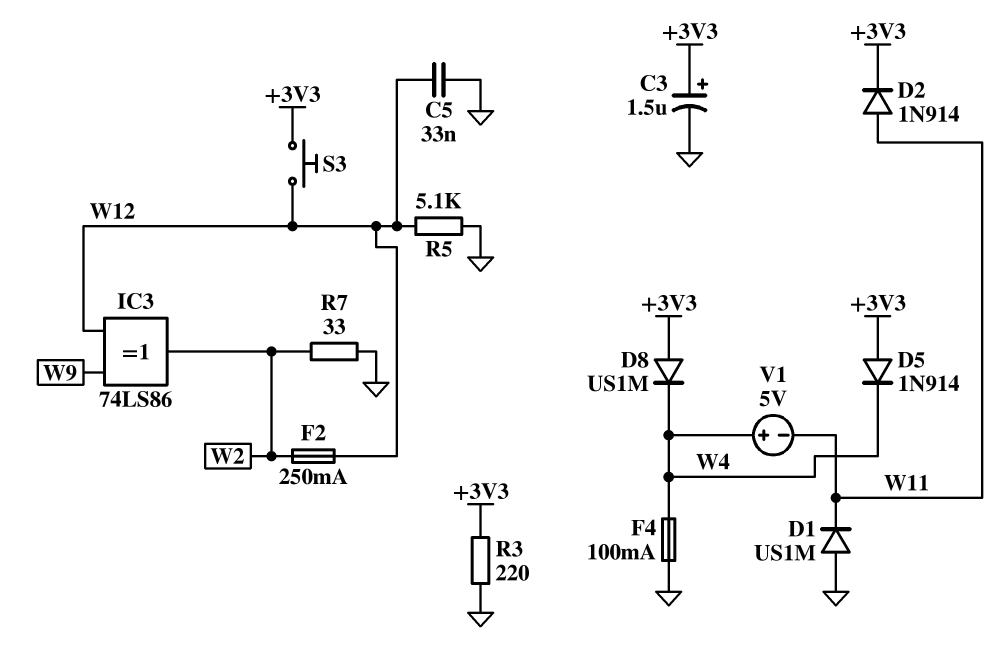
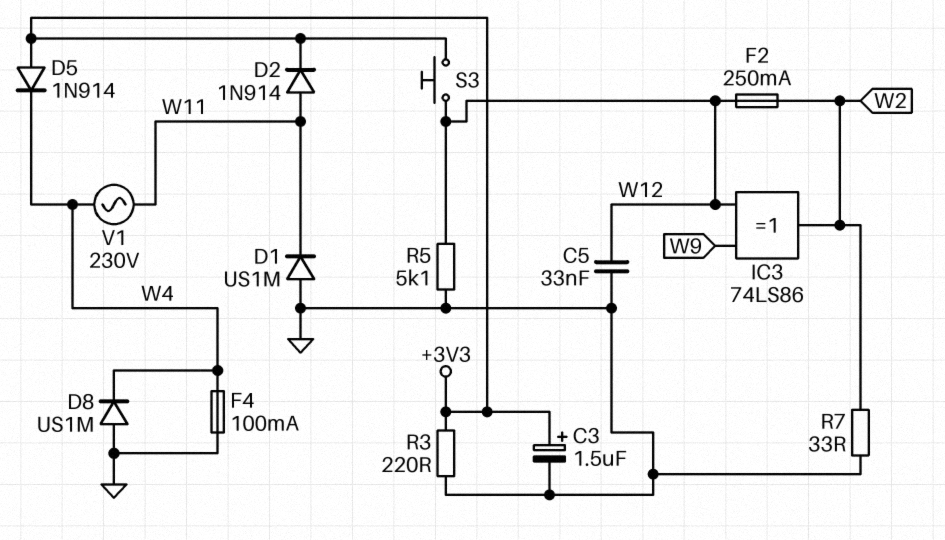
D8: diode US1M (A +3V3, K W4) -> diode US1M (A GND, K W4)
V1: 5V (plus W4, minus W11) -> AC 230V (W4, W11)

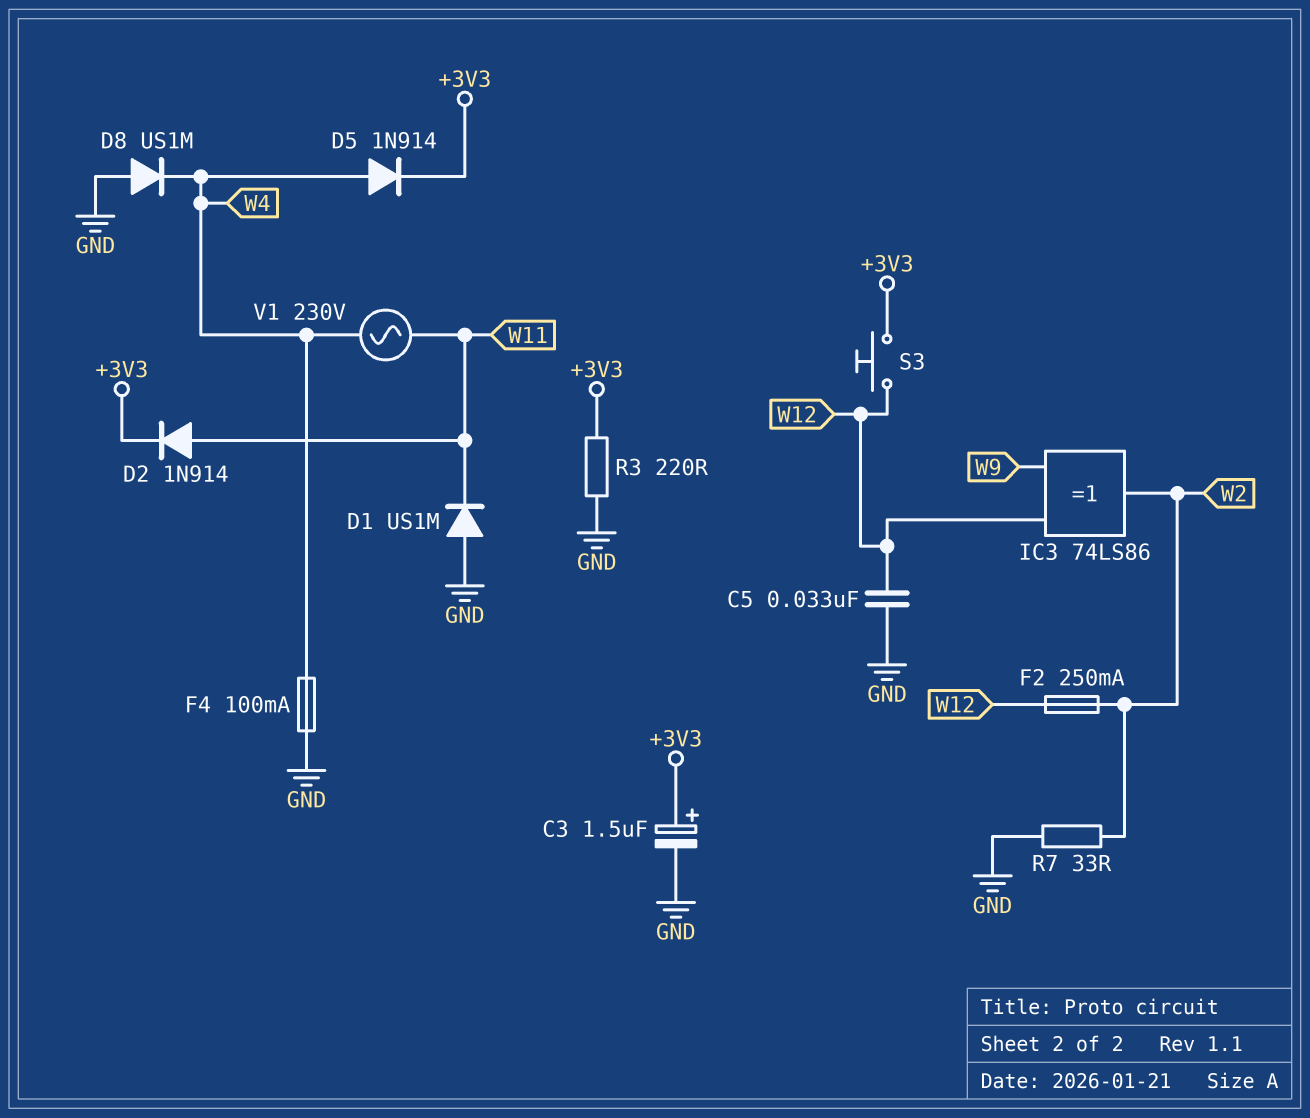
D5: diode 1N914 (A +3V3, K W4) -> diode 1N914 (A W4, K +3V3)
R5: 5.1k (GND, W12) -> none

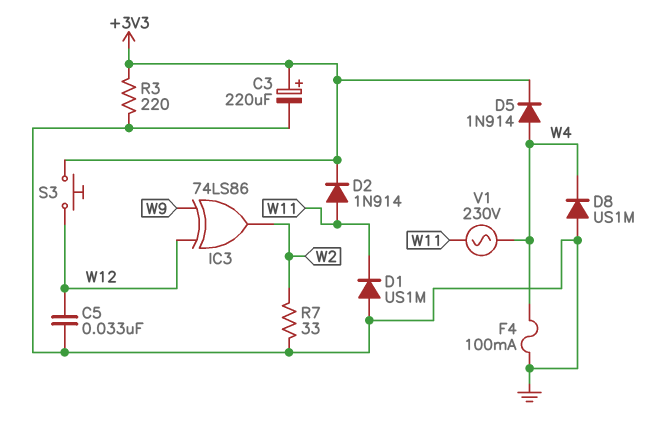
C3: 1.5uF (plus +3V3, minus GND) -> 220uF (plus +3V3, minus GND)
F2: 250mA (W2, W12) -> none

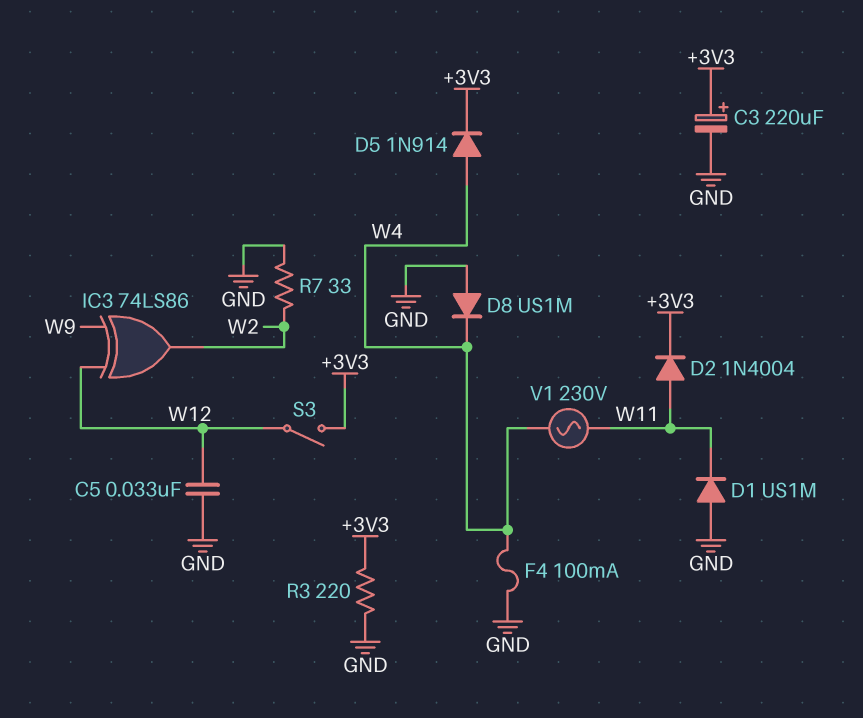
D2: diode 1N914 (A W11, K +3V3) -> diode 1N4004 (A W11, K +3V3)
S3: button (+3V3, W12) -> switch (+3V3, W12)

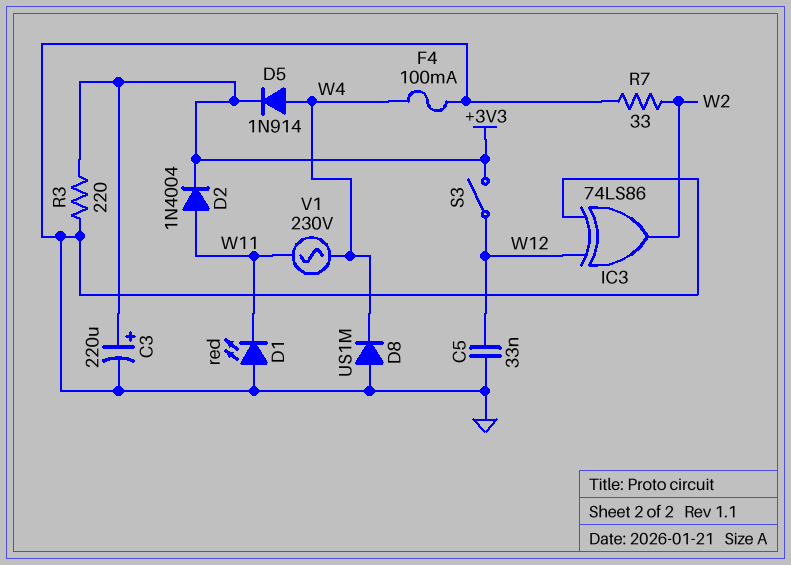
D1: diode US1M (A GND, K W11) -> LED red (A GND, K W11)
IC3: XOR 74LS86 (in W9, in W12, out W2) -> XOR 74LS86 (in GND, in W12, out W2)

